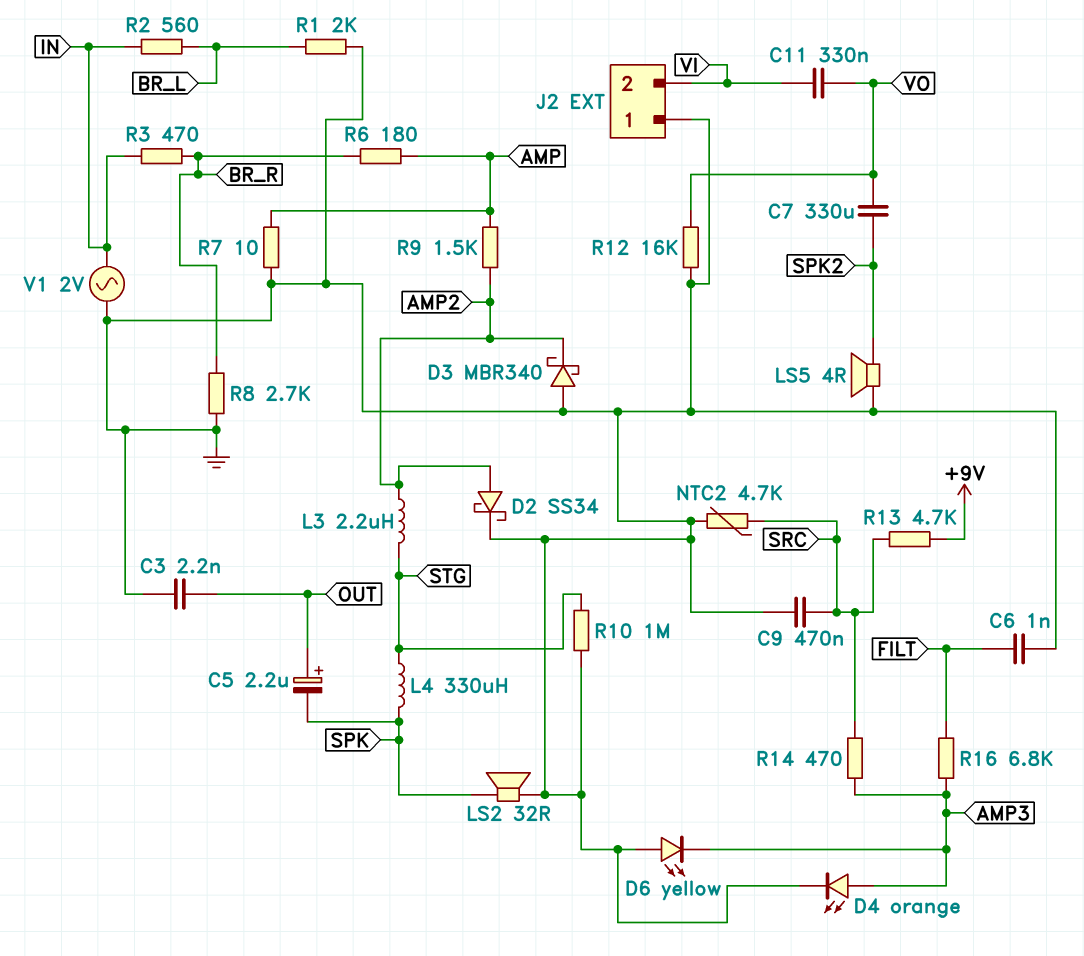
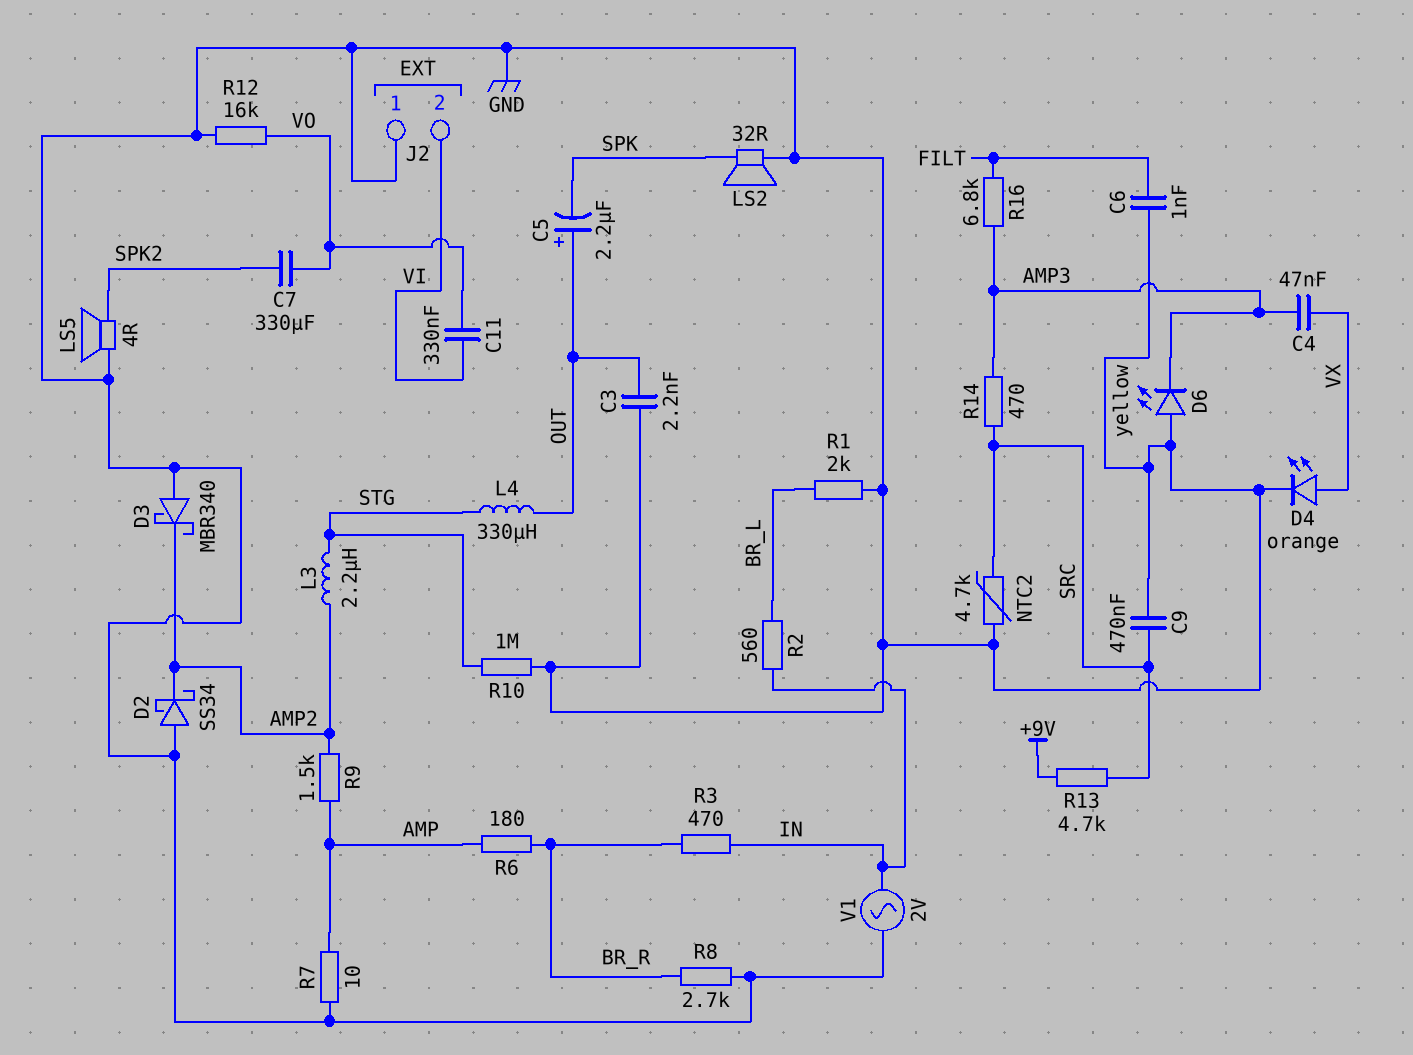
C4: none -> 47nF (AMP3, VX)
D2: schottky SS34 (A AMP2, K GND) -> schottky SS34 (A GND, K AMP2)
D4: LED orange (A AMP3, K GND) -> LED orange (A VX, K GND)
L4: 330uH (SPK, STG) -> 330uH (OUT, STG)

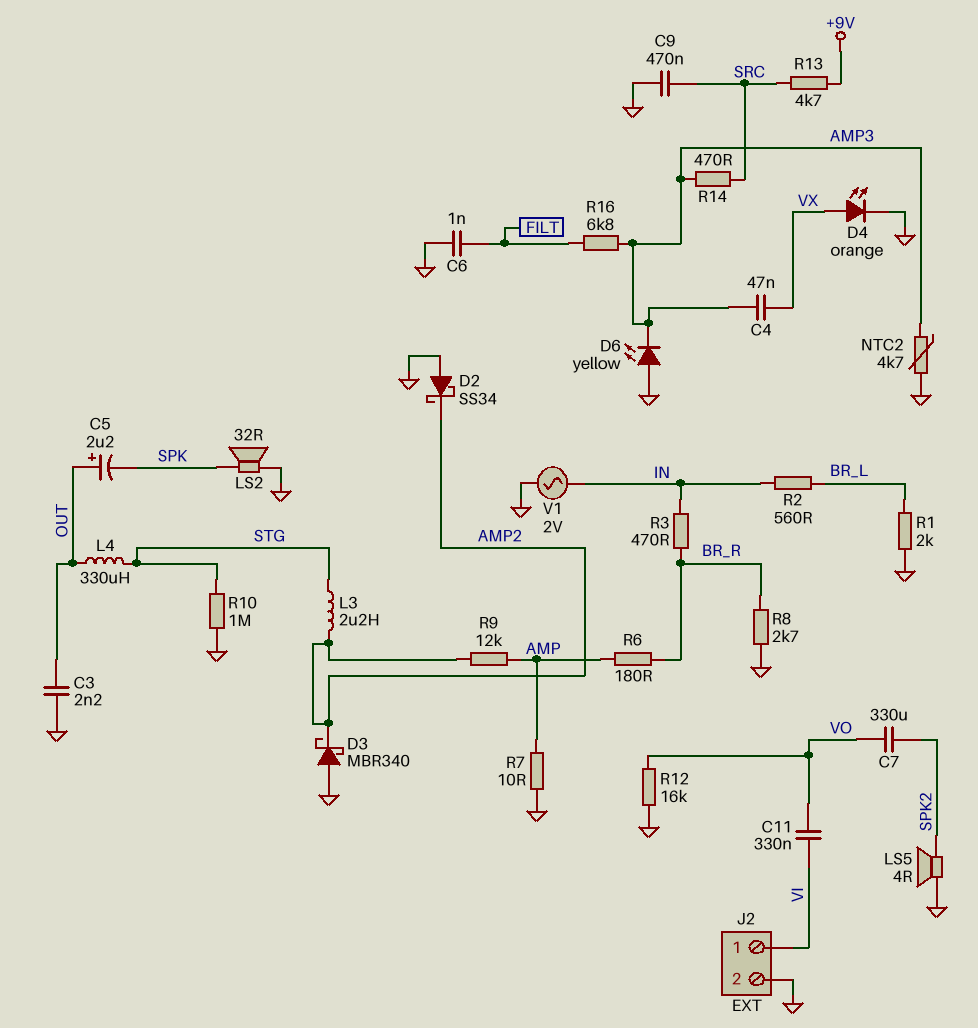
J2 pin 1: GND -> VI
J2 pin 2: VI -> GND
NTC2: 4.7k (GND, SRC) -> 4.7k (AMP3, GND)
R9: 1.5k (AMP, AMP2) -> 12k (AMP, AMP2)

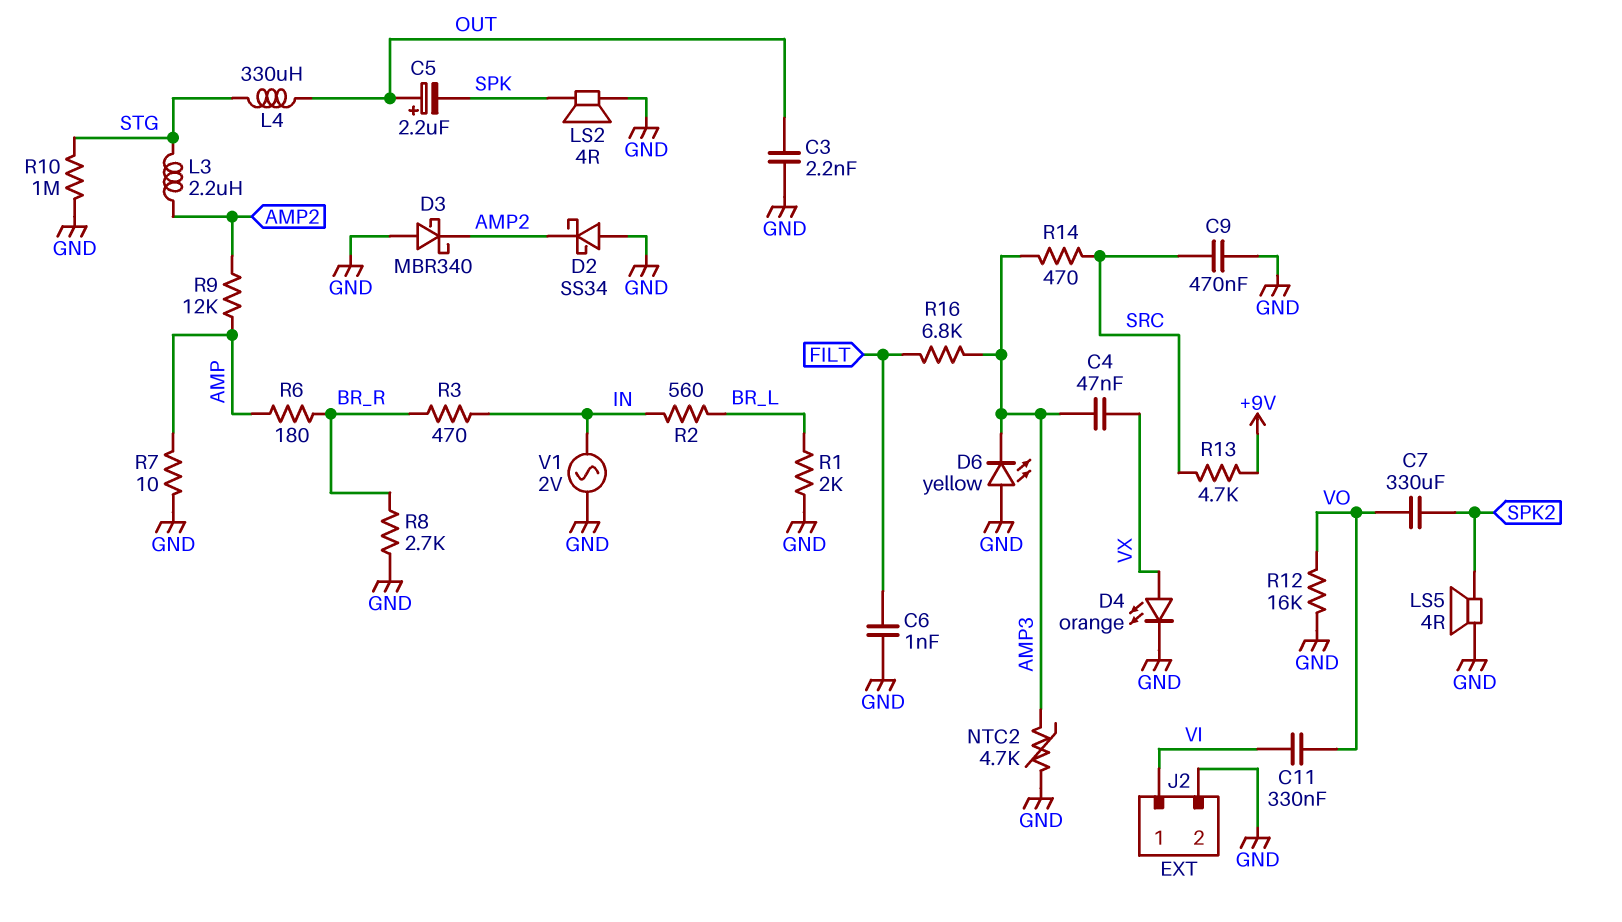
LS2: speaker 32R (GND, SPK) -> speaker 4R (GND, SPK)

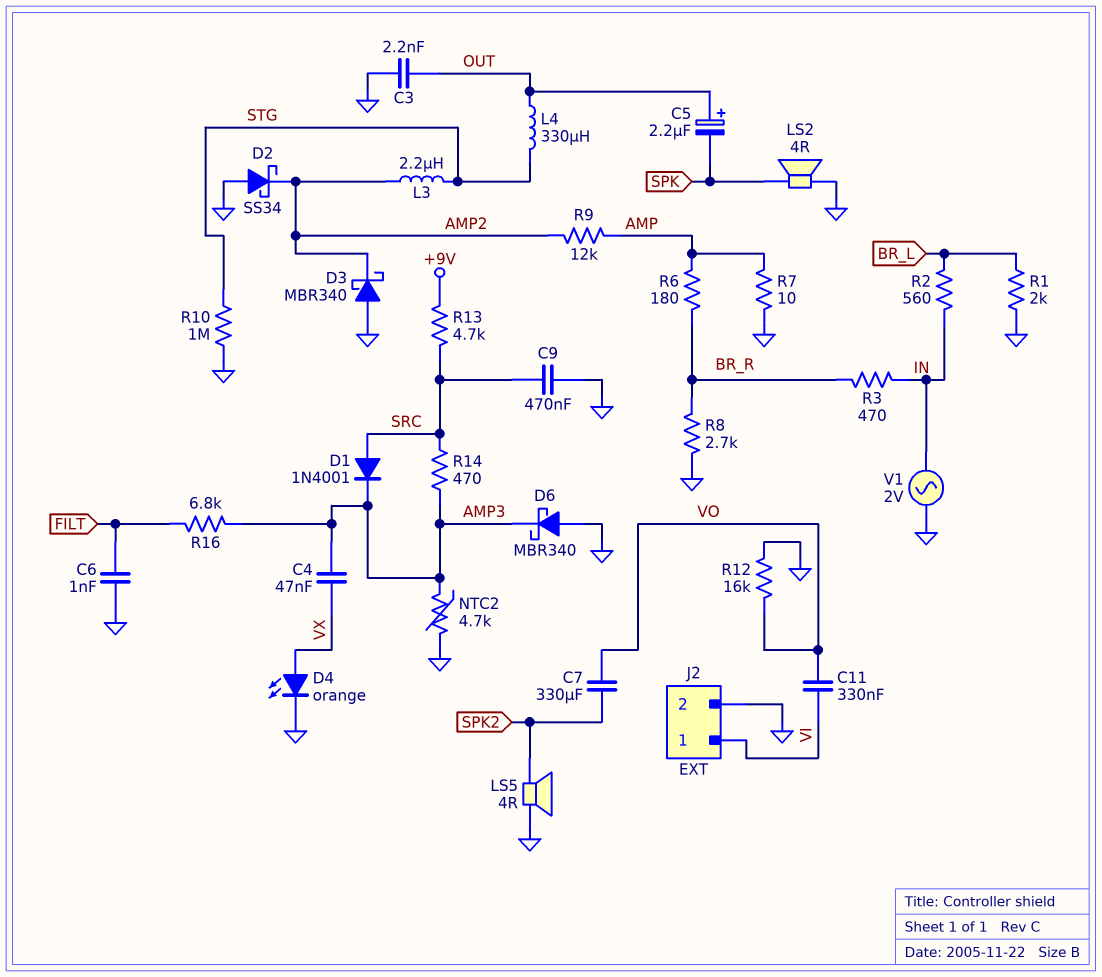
D1: none -> diode 1N4001 (A SRC, K AMP3)
D6: LED yellow (A GND, K AMP3) -> schottky MBR340 (A GND, K AMP3)

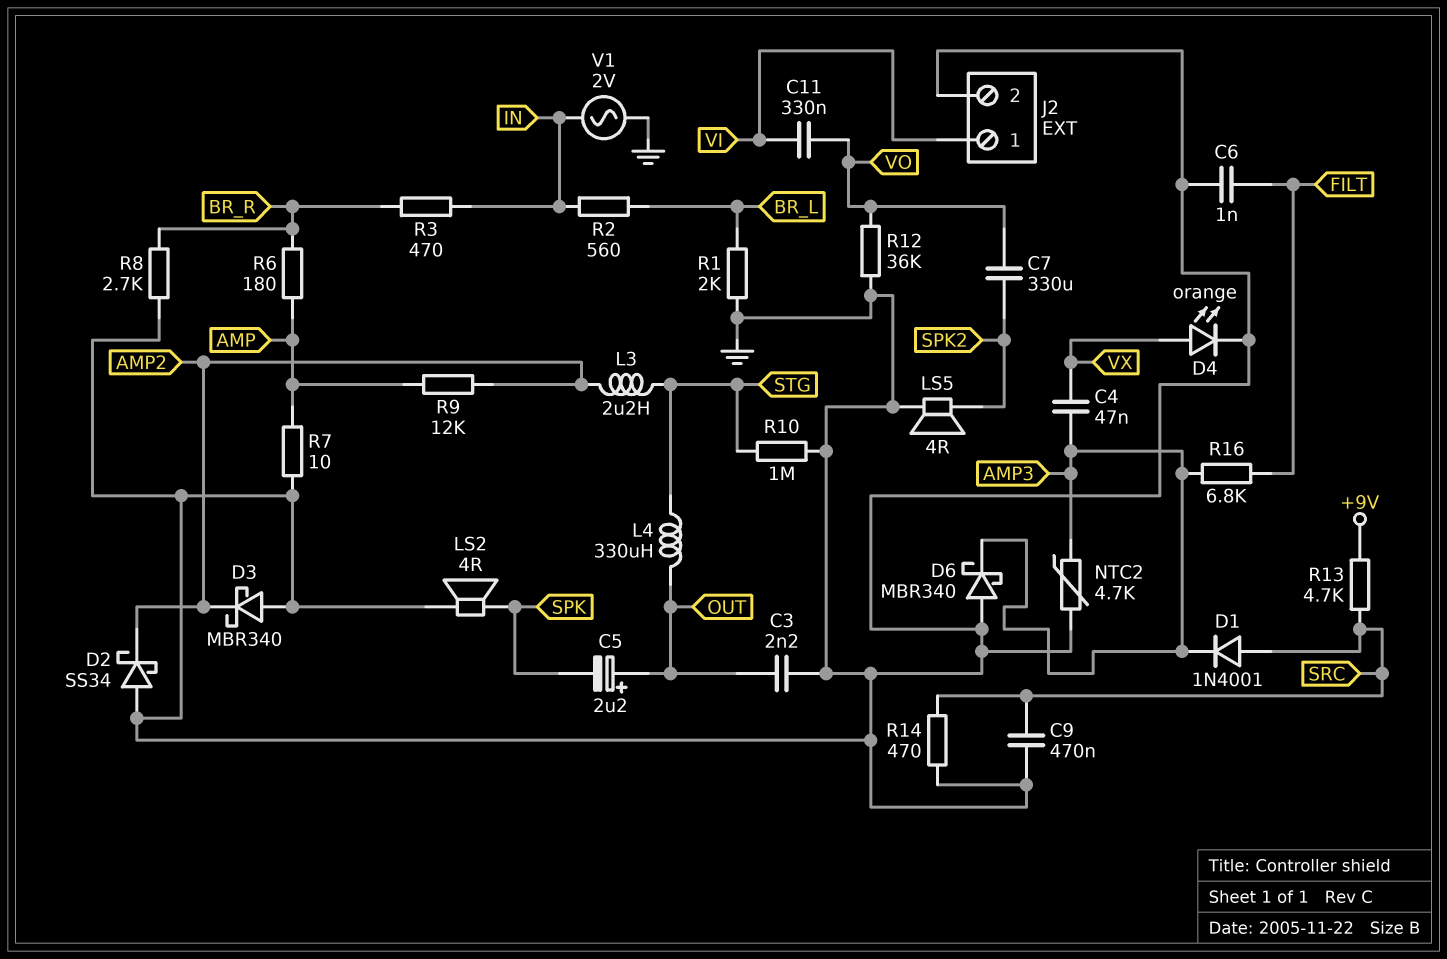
R12: 16k (GND, VO) -> 36k (GND, VO)
R14: 470 (AMP3, SRC) -> 470 (GND, SRC)

